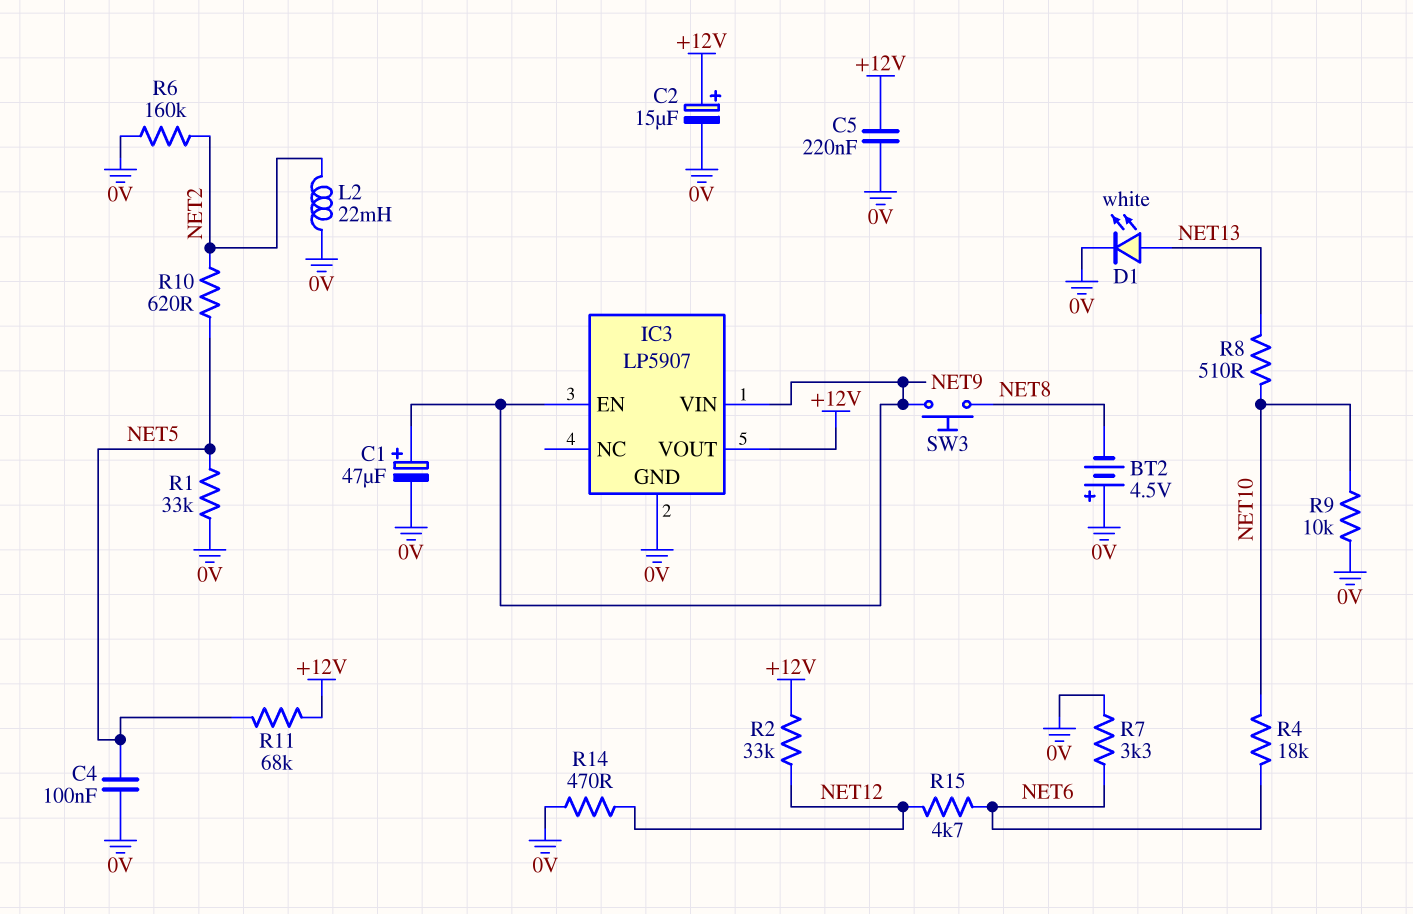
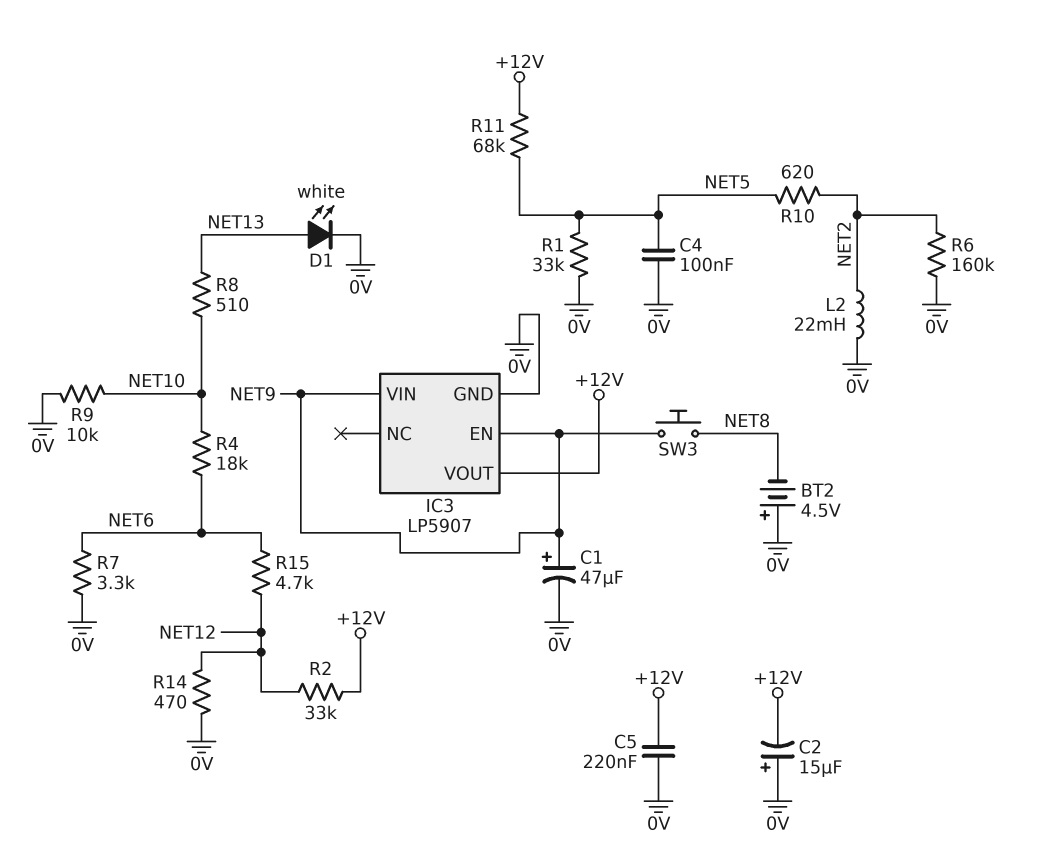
C2: 15uF (plus +12V, minus 0V) -> 15uF (plus 0V, minus +12V)

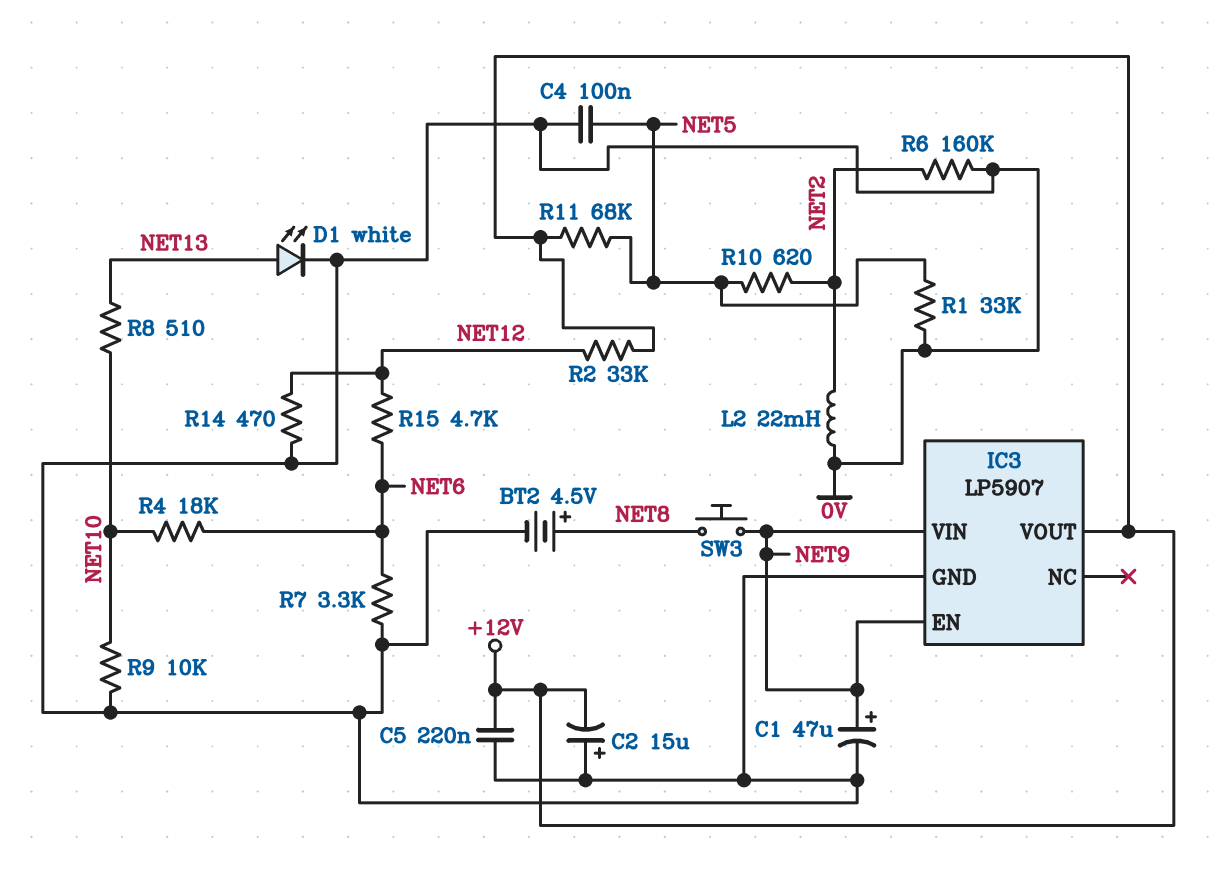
BT2: 4.5V (plus 0V, minus NET8) -> 4.5V (plus NET8, minus 0V)

